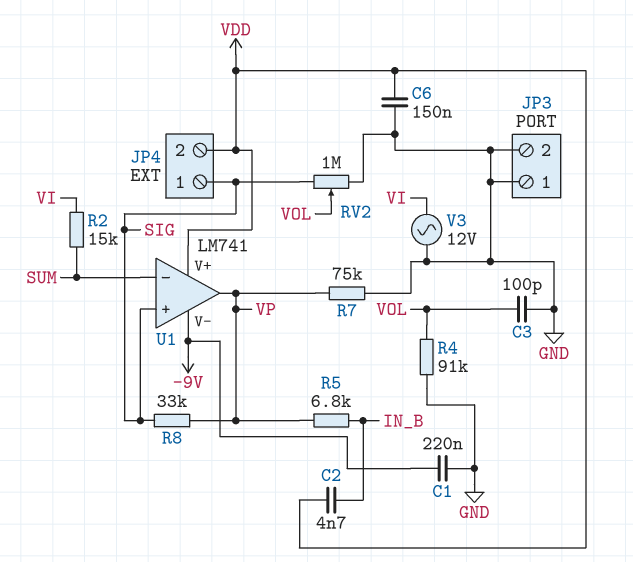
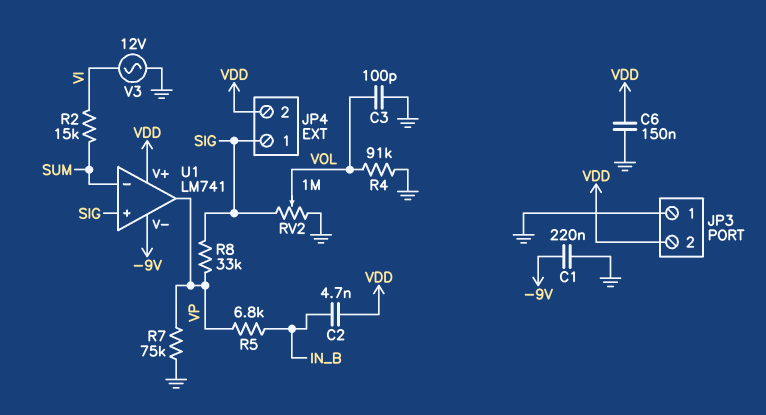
JP3 pin 2: GND -> VDD

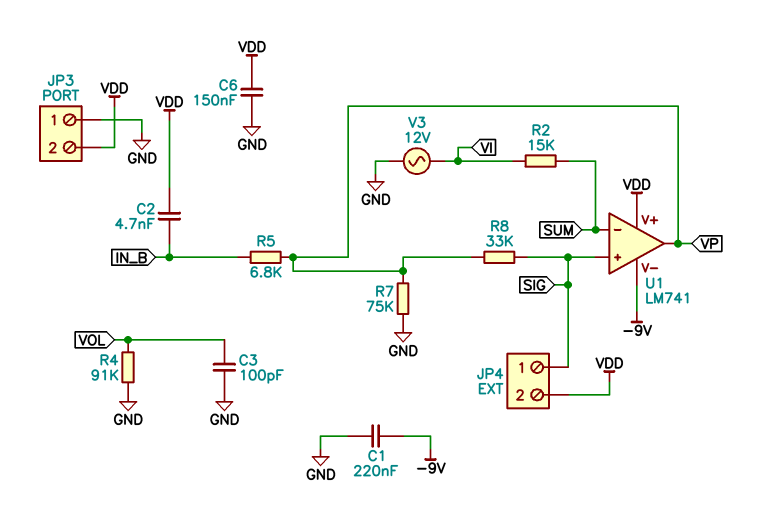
RV2: 1M (GND, SIG, wiper VOL) -> none

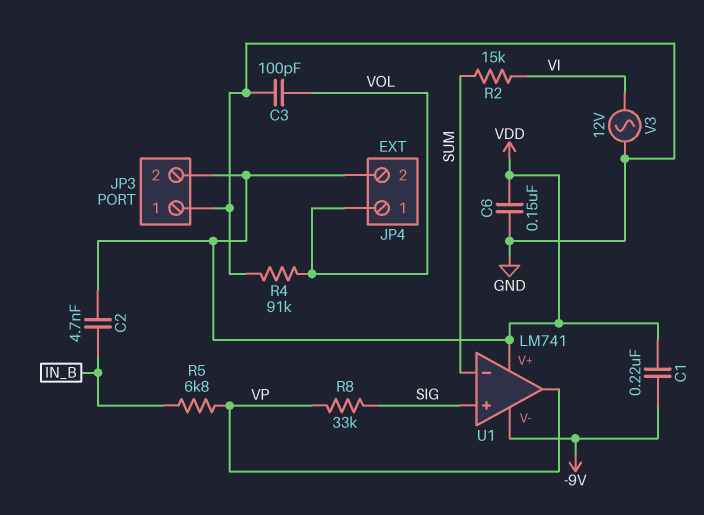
C1: 220nF (-9V, GND) -> 220nF (-9V, VDD)
JP4 pin 1: SIG -> VOL
R7: 75k (GND, VP) -> none

